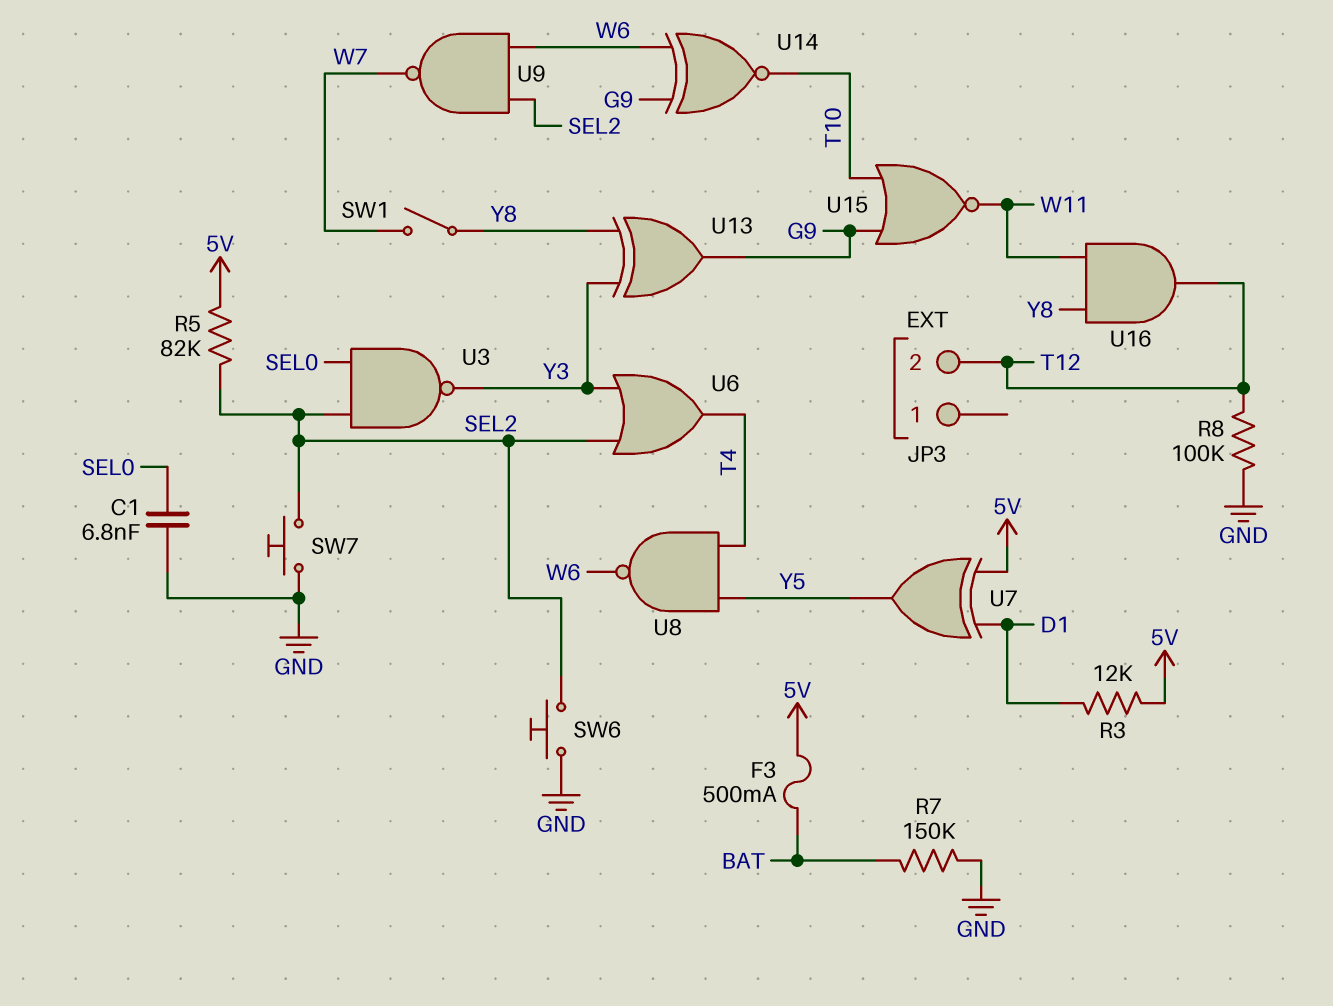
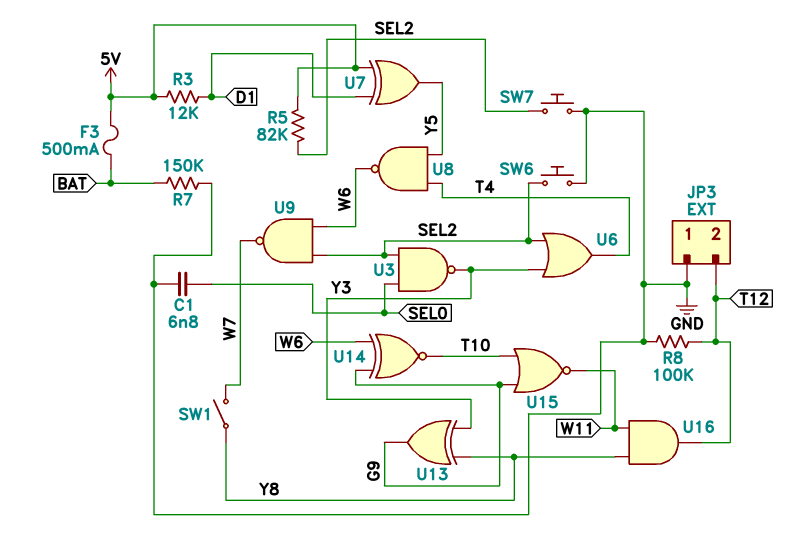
JP3 pin 1: none -> GND

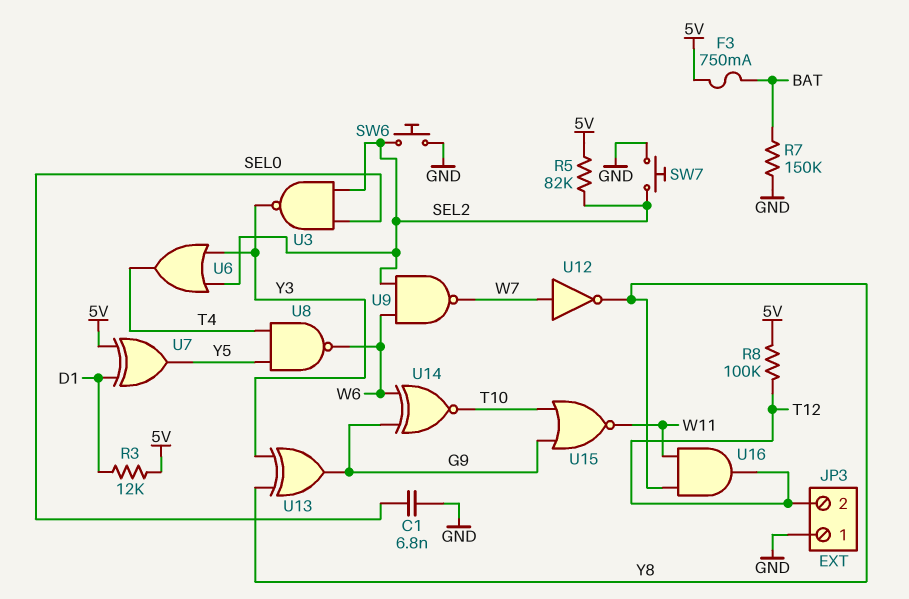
F3: 500mA (5V, BAT) -> 750mA (5V, BAT)
R8: 100k (GND, T12) -> 100k (5V, T12)
SW1: switch (W7, Y8) -> none
U12: none -> NOT (in W7, out Y8)

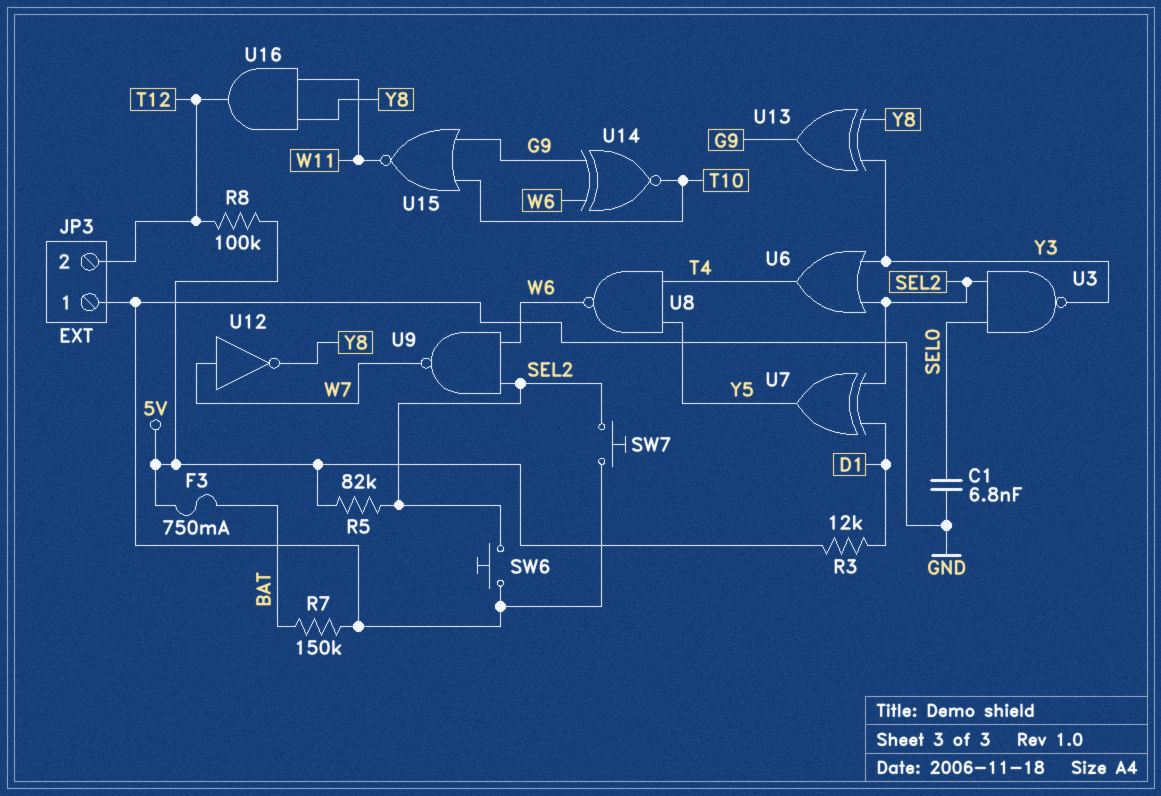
U7: XOR (in 5V, in D1, out Y5) -> XOR (in D1, in SEL2, out Y5)

